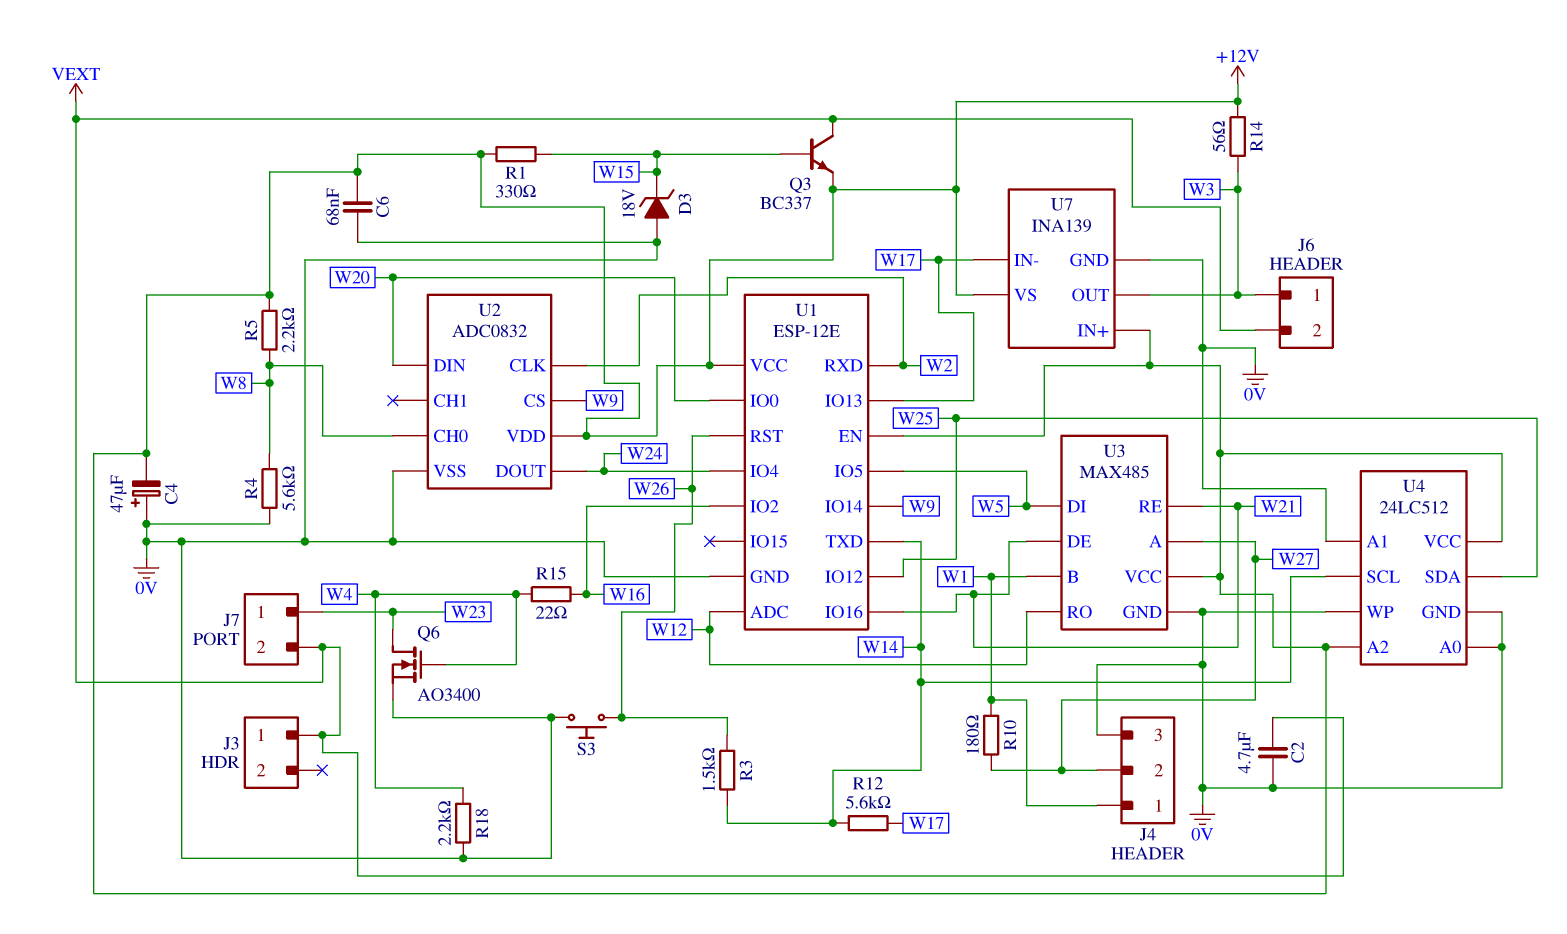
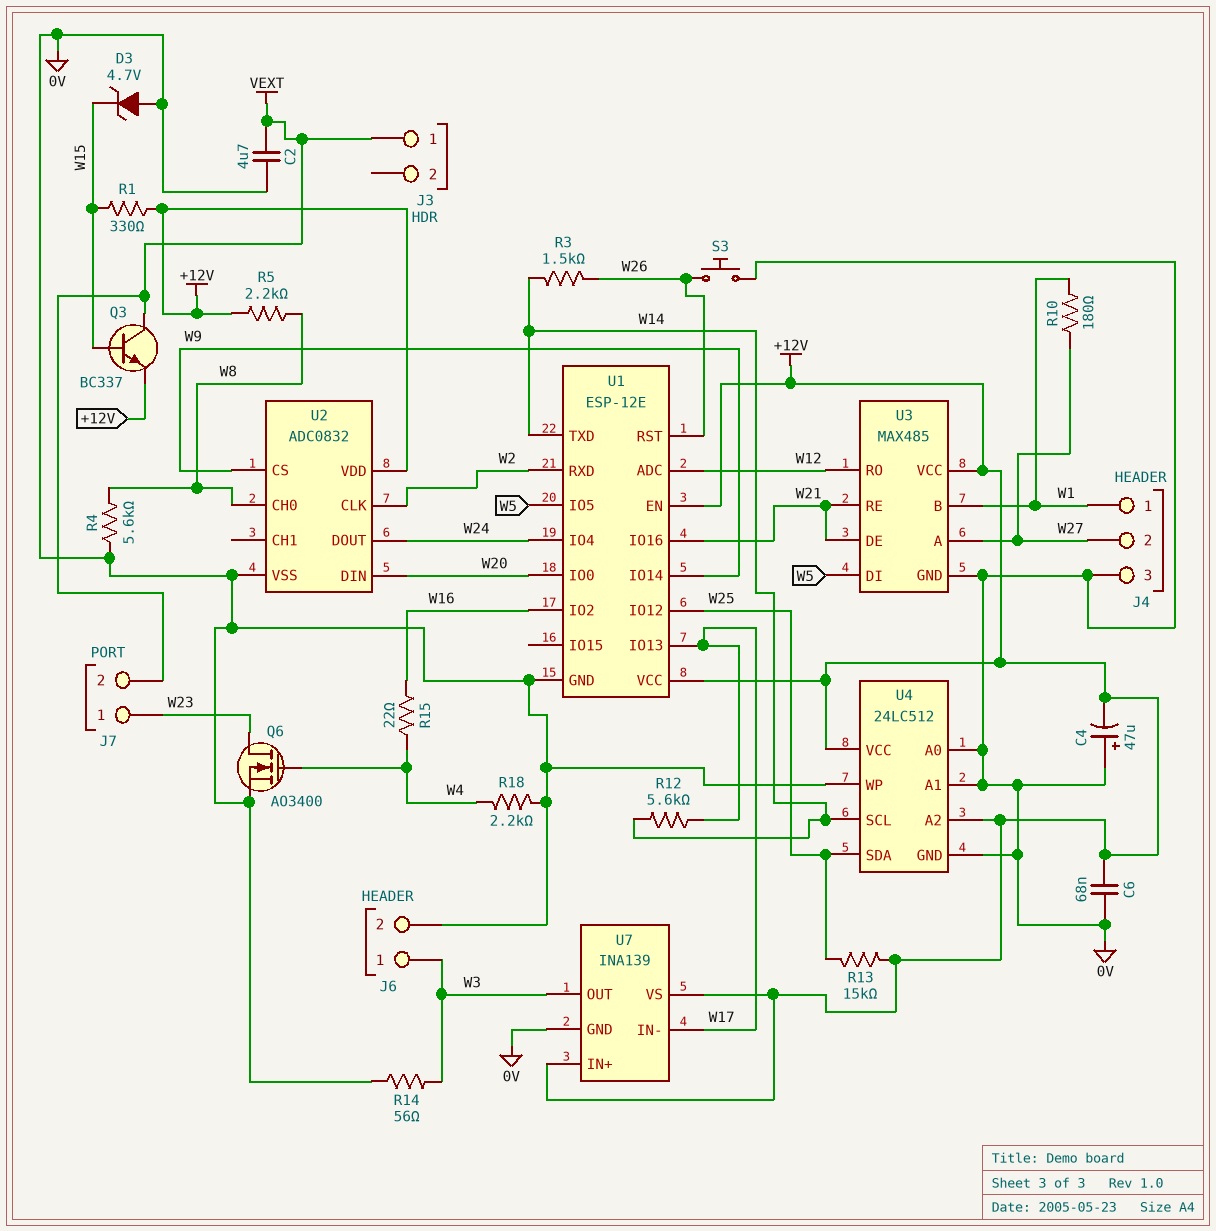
D3: zener 18V (A 0V, K W15) -> zener 4.7V (A 0V, K W15)
J6 pin 2: VEXT -> 0V
R13: none -> 15k (+12V, W25)
R14: 56 (+12V, W3) -> 56 (0V, W3)

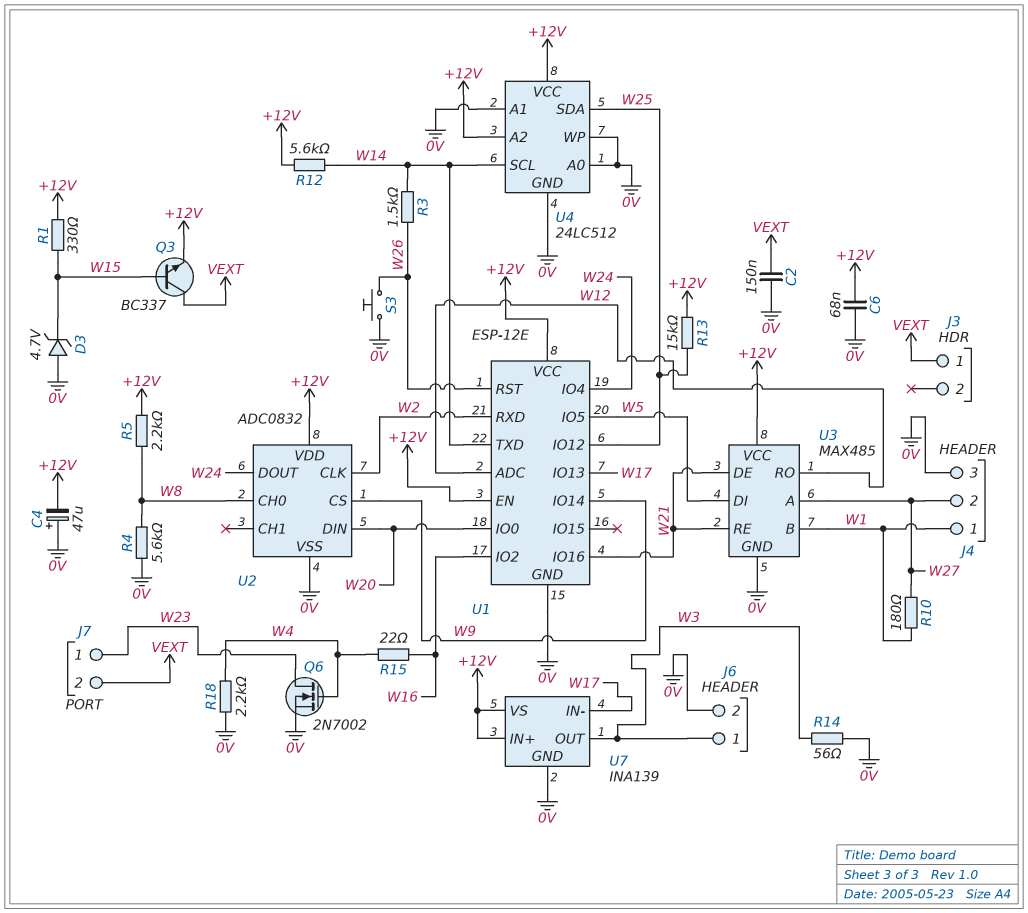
C2: 4.7uF (0V, VEXT) -> 150nF (0V, VEXT)
Q6: NMOS AO3400 (G W4, D W23, S 0V) -> NMOS 2N7002 (G W4, D W23, S 0V)
R12: 5.6k (W14, W17) -> 5.6k (+12V, W14)

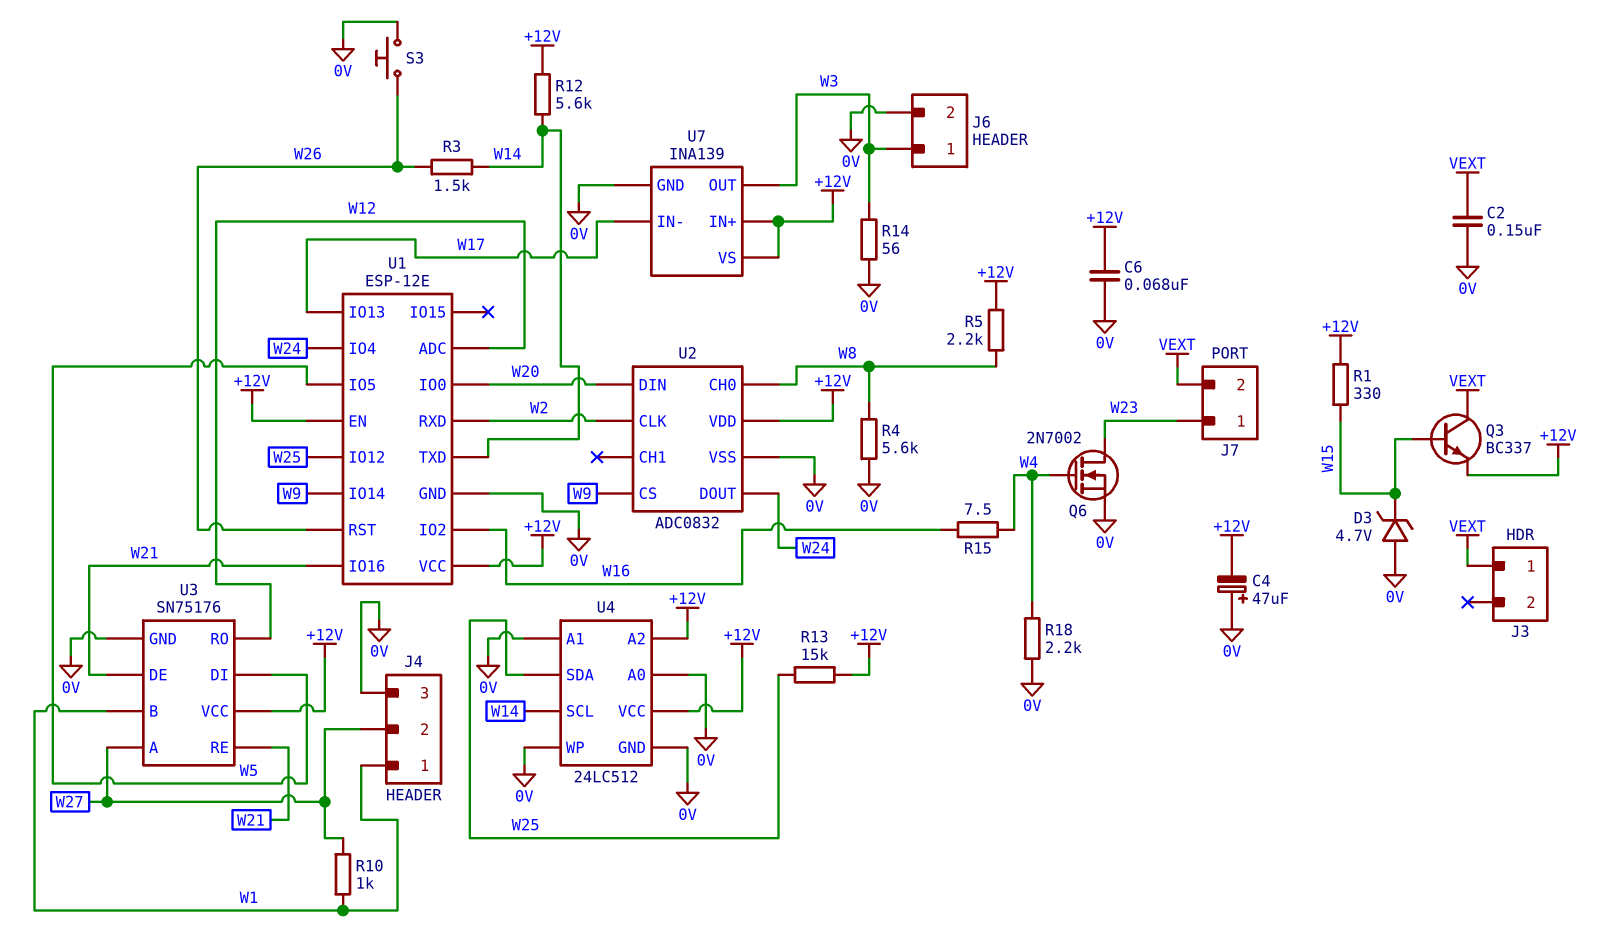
R10: 180 (W1, W27) -> 1k (W1, W27)
R15: 22 (W4, W16) -> 7.5 (W4, W16)
U3: MAX485 -> SN75176

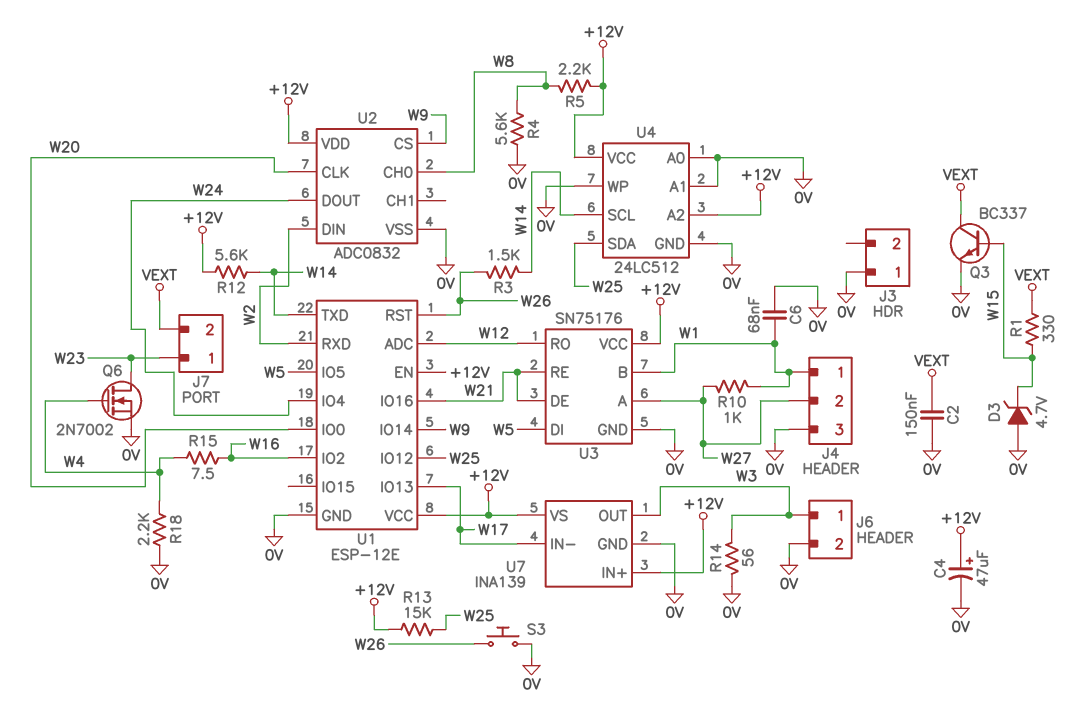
C4: 47uF (plus 0V, minus +12V) -> 47uF (plus +12V, minus 0V)
C6: 68nF (+12V, 0V) -> 68nF (0V, W1)
J3 pin 1: VEXT -> 0V
Q3: NPN BC337 (B W15, C VEXT, E +12V) -> NPN BC337 (B W15, C VEXT, E 0V)
R1: 330 (+12V, W15) -> 330 (VEXT, W15)
U2 pin CLK: W2 -> W20
U2 pin DIN: W20 -> W2

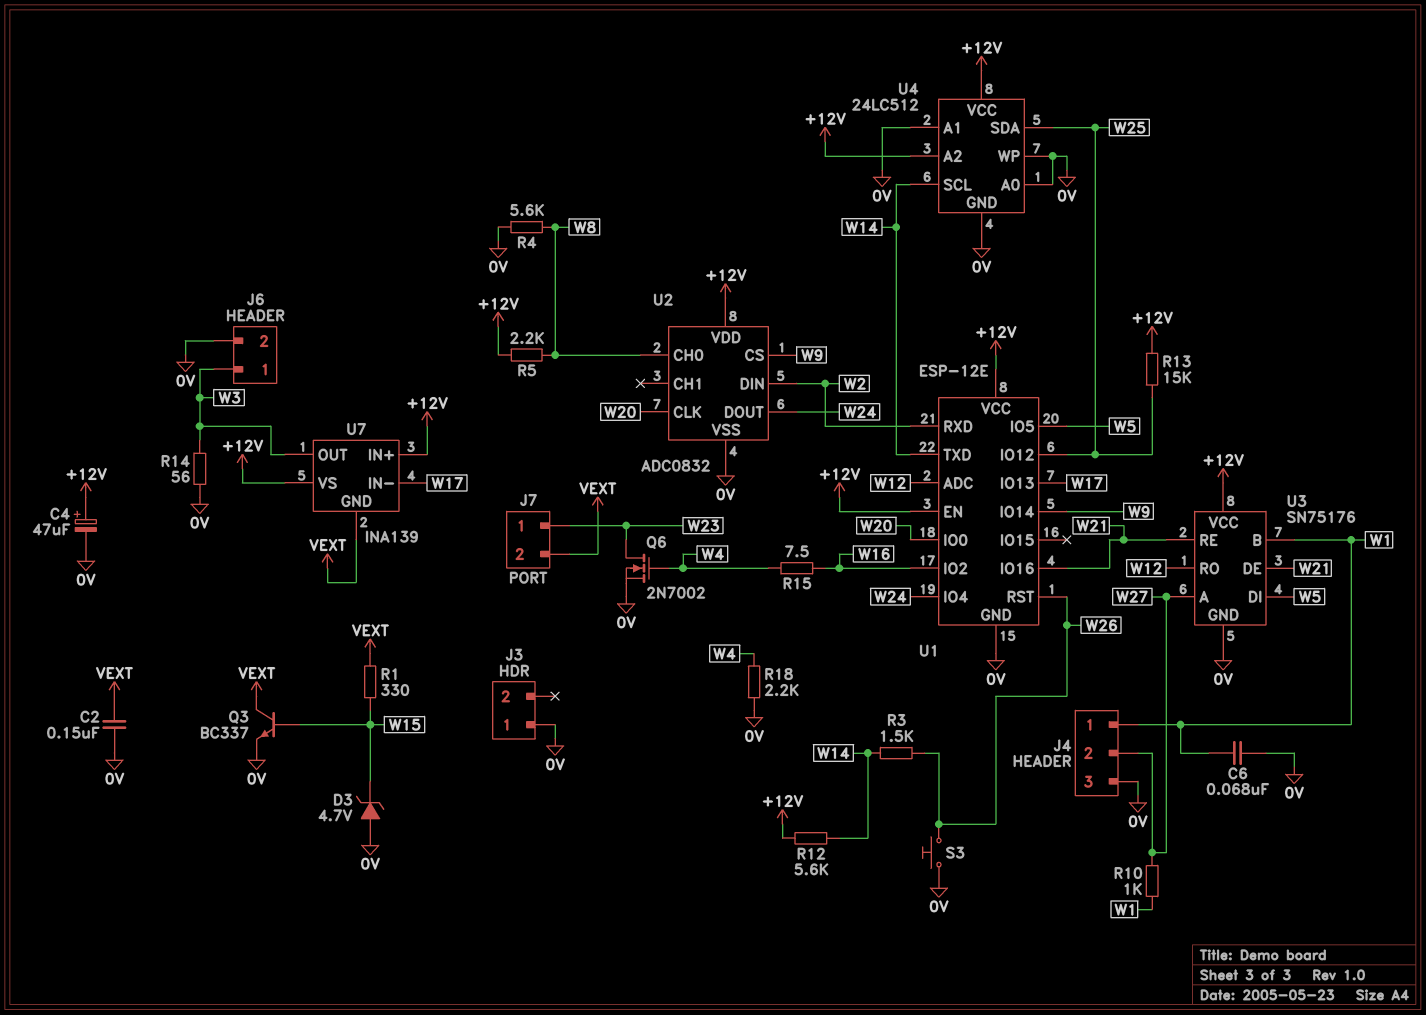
U7 pin GND: 0V -> VEXT

